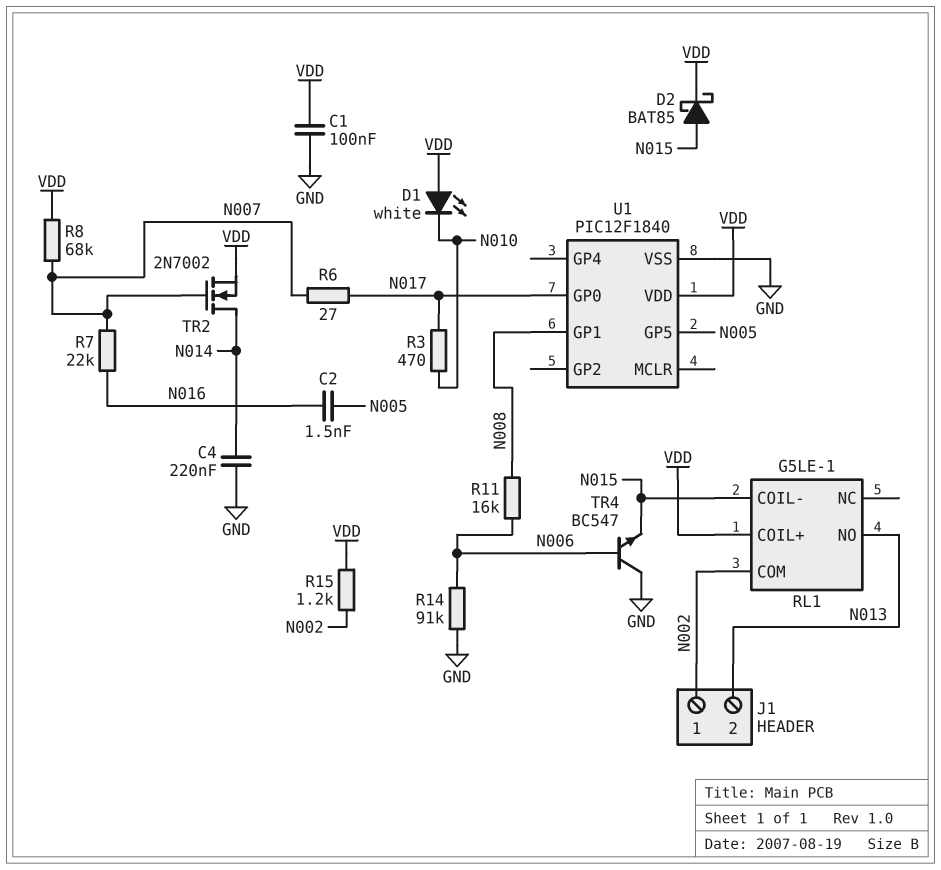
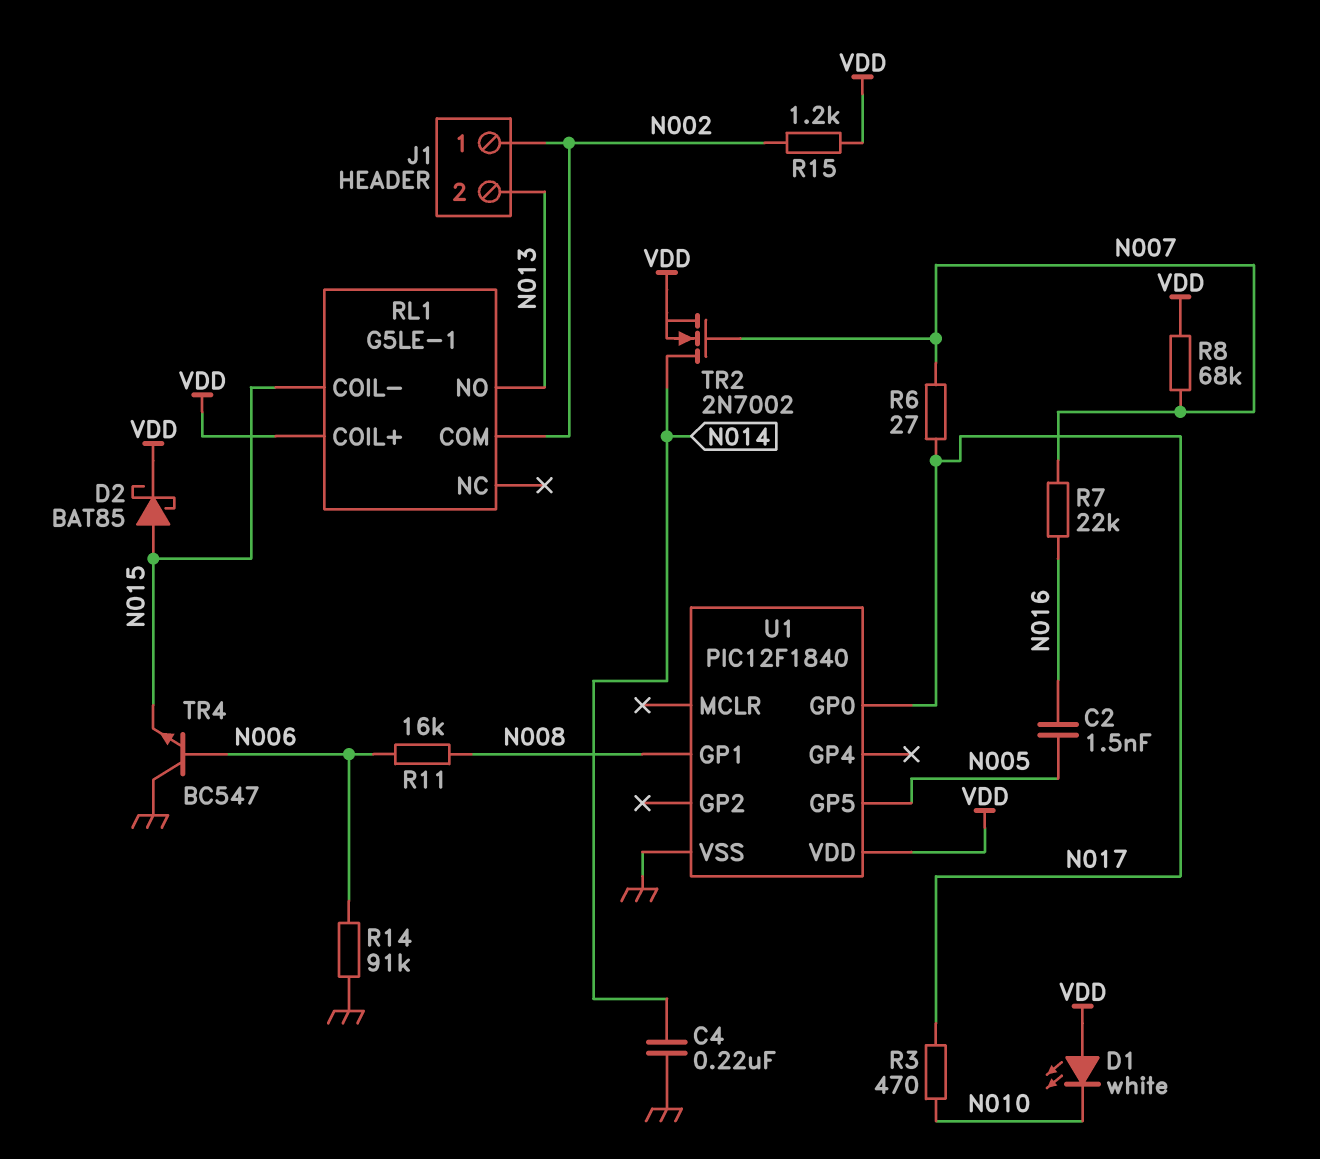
C1: 100nF (GND, VDD) -> none

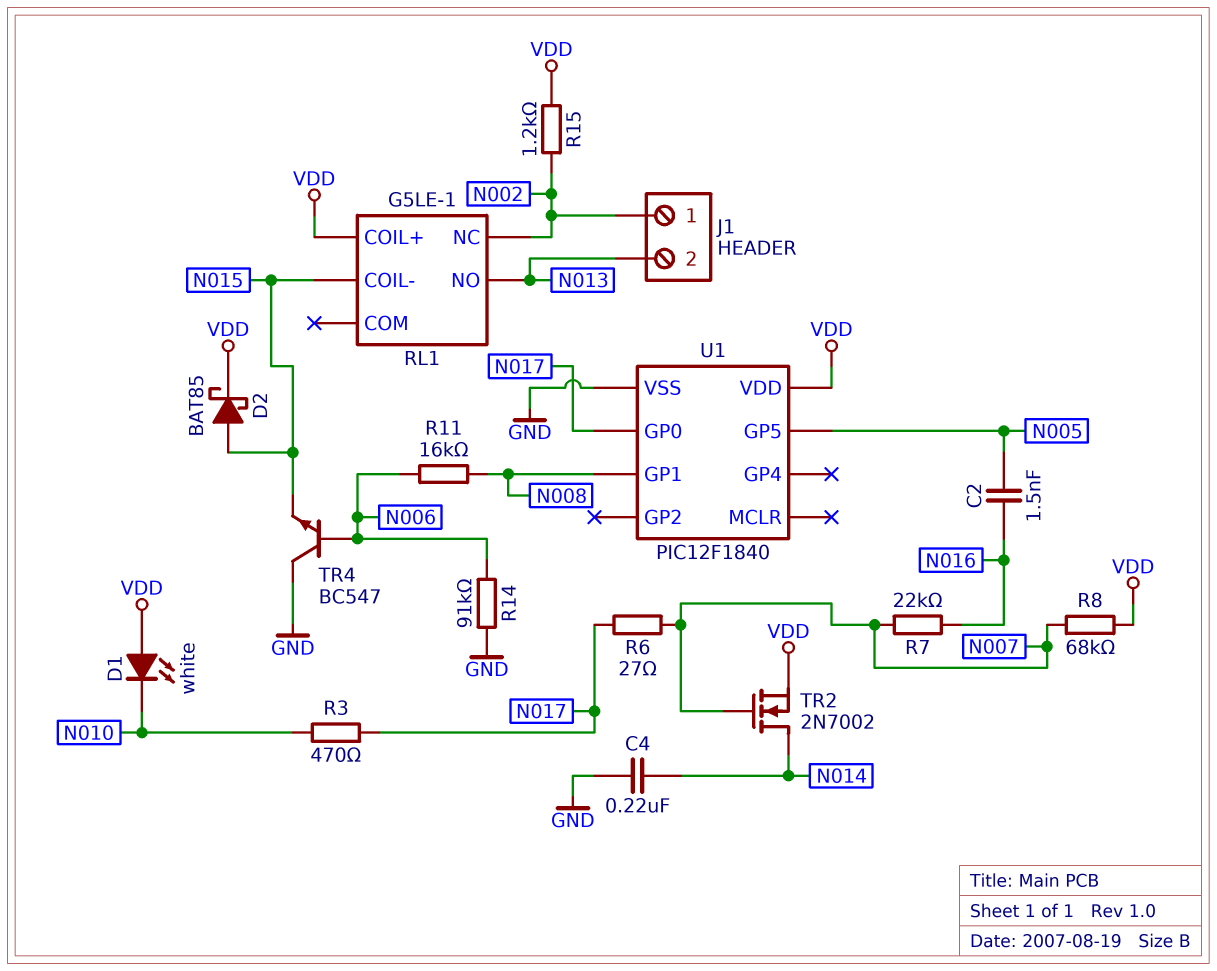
RL1 pin COM: N002 -> none
RL1 pin NC: none -> N002

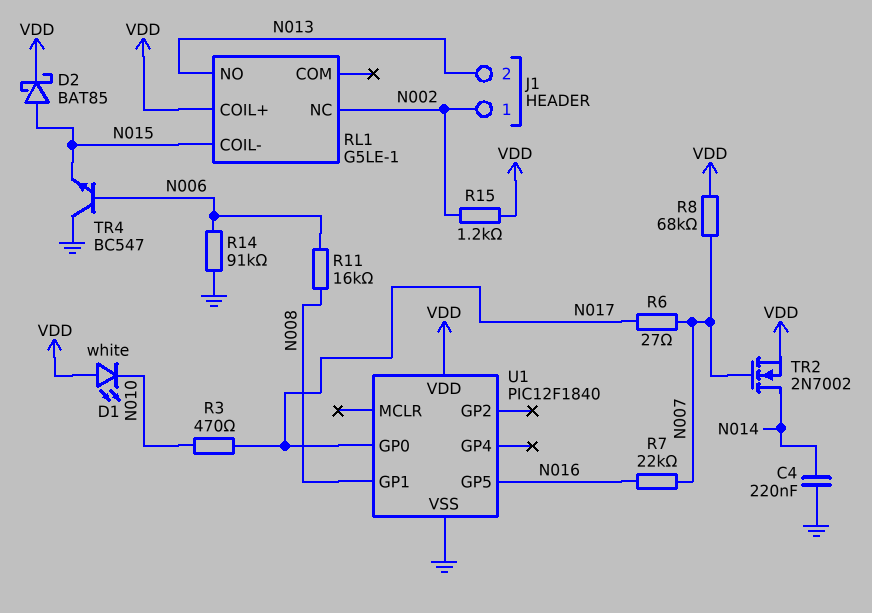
C2: 1.5nF (N005, N016) -> none
U1 pin GP5: N005 -> N016

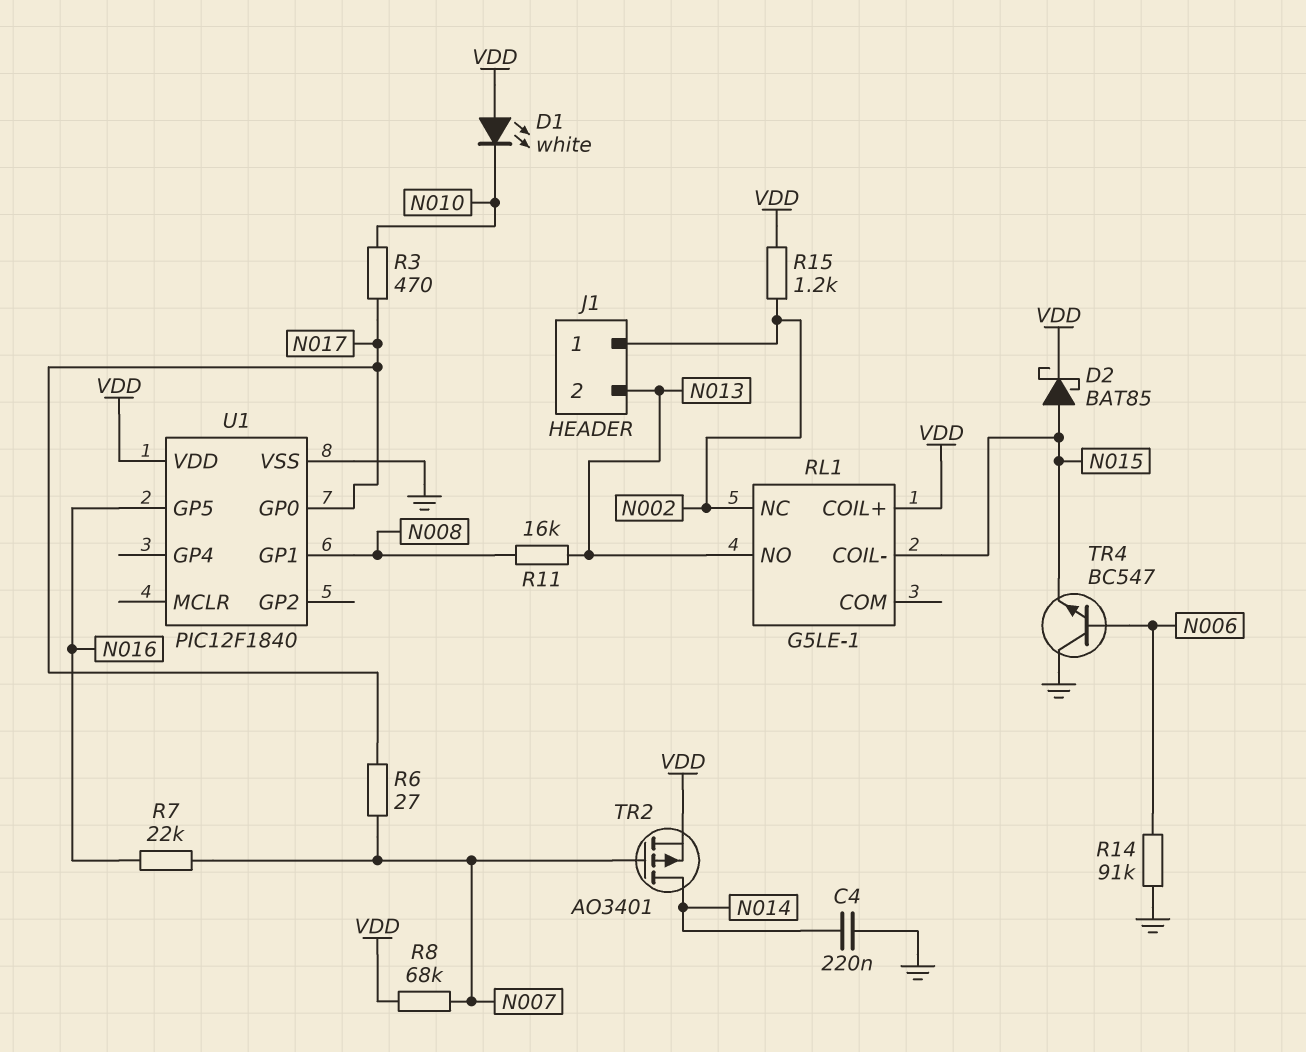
R11: 16k (N006, N008) -> 16k (N008, N013)
TR2: NMOS 2N7002 (G N007, D N014, S VDD) -> PMOS AO3401 (G N007, D N014, S VDD)

